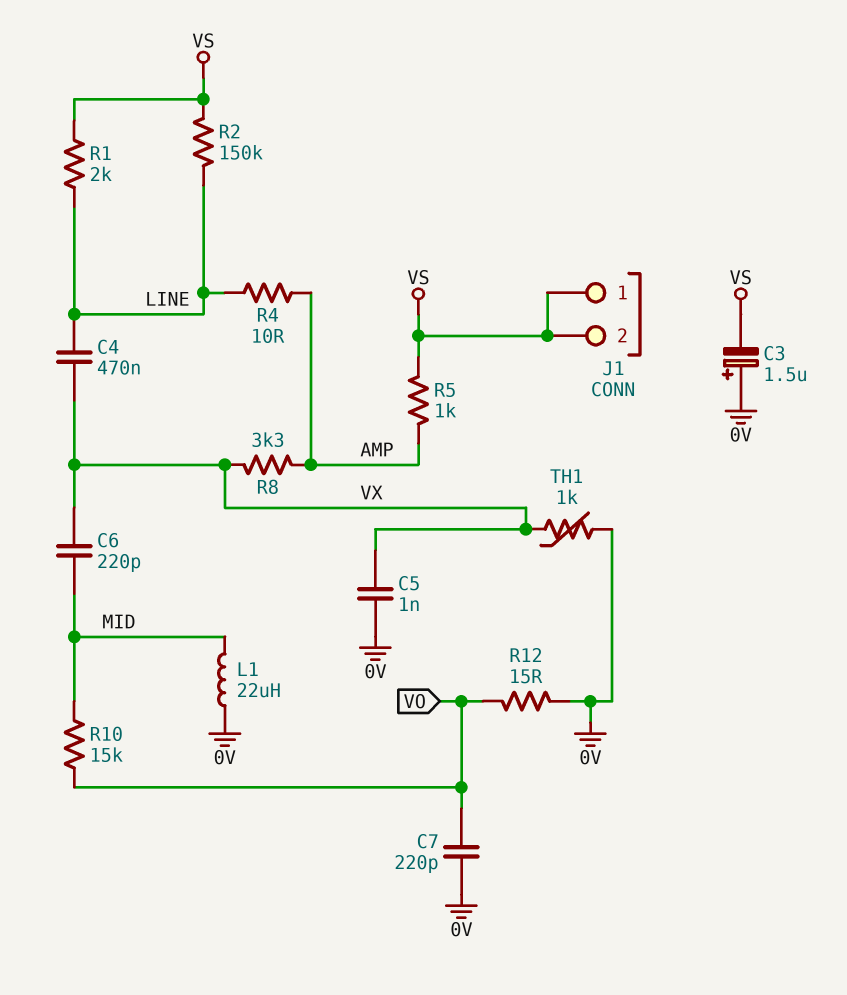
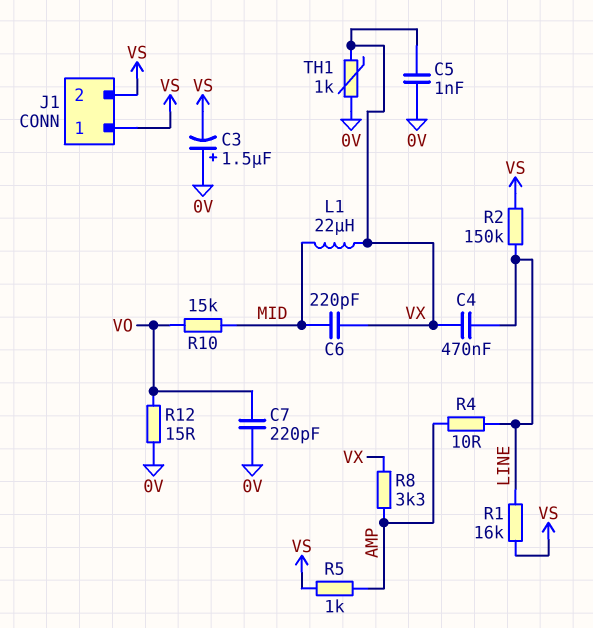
L1: 22uH (0V, MID) -> 22uH (MID, VX)
R1: 2k (LINE, VS) -> 16k (LINE, VS)

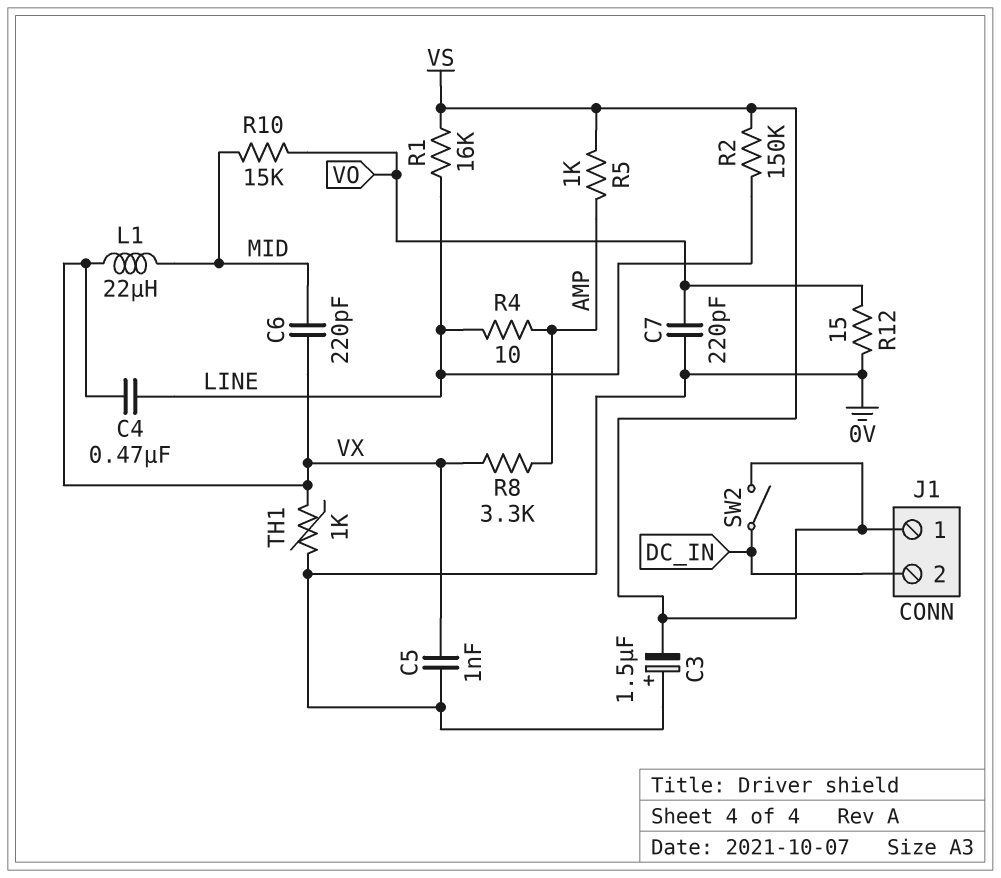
J1 pin 2: VS -> DC_IN
SW2: none -> switch (DC_IN, VS)

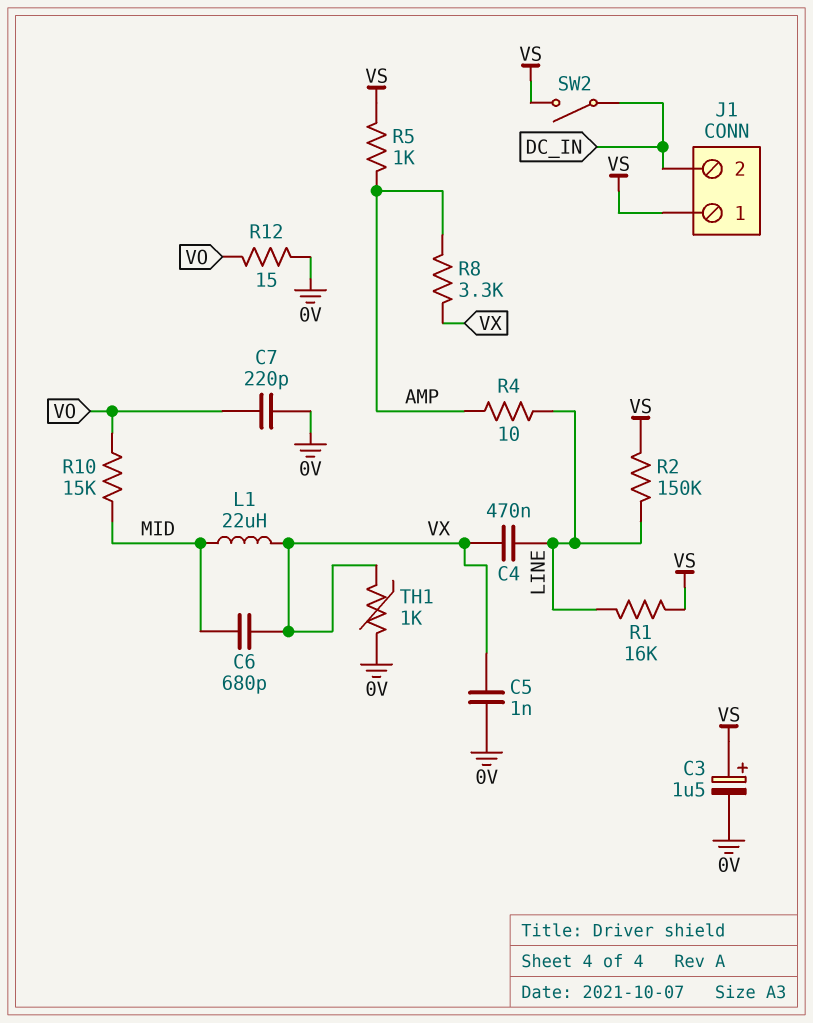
C3: 1.5uF (plus 0V, minus VS) -> 1.5uF (plus VS, minus 0V)
C6: 220pF (MID, VX) -> 680pF (MID, VX)

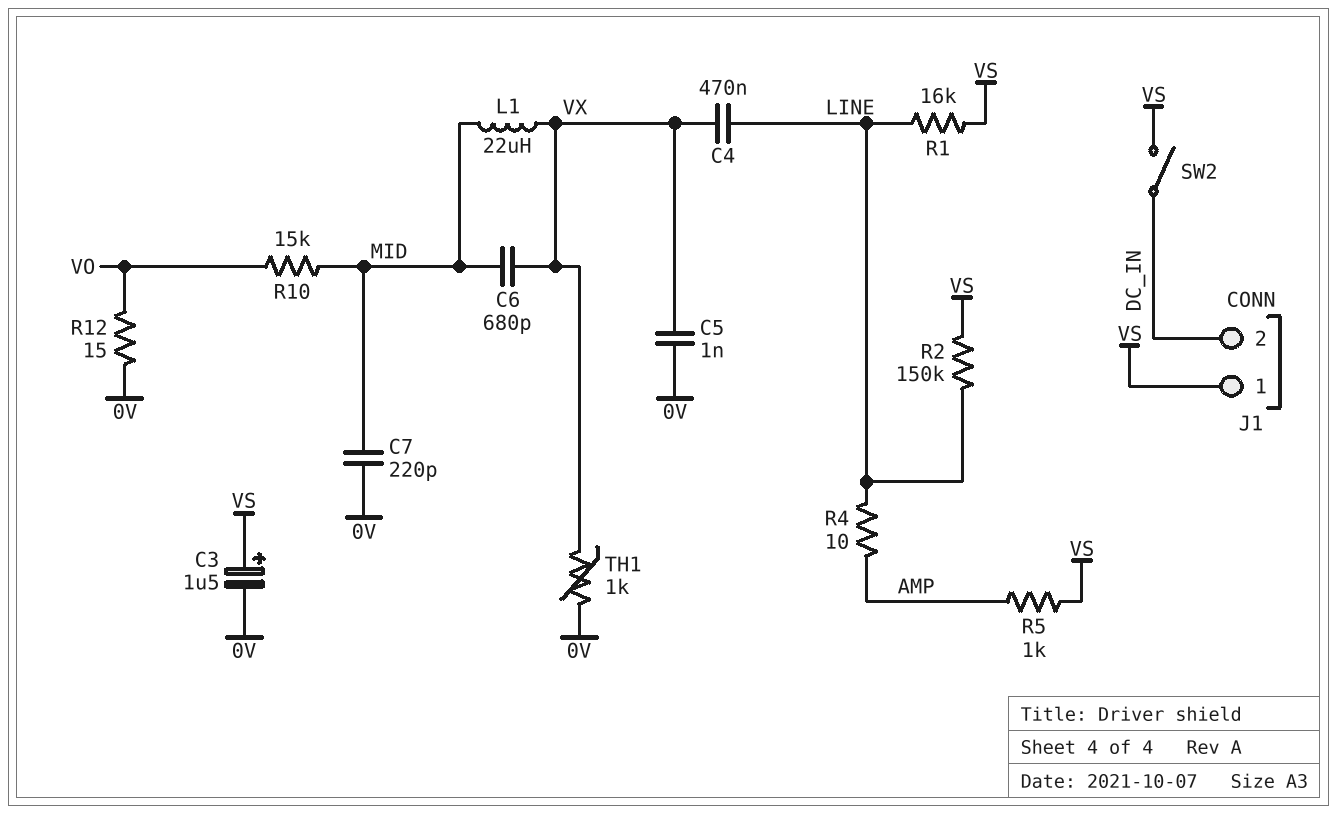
C7: 220pF (0V, VO) -> 220pF (0V, MID)
R8: 3.3k (AMP, VX) -> none

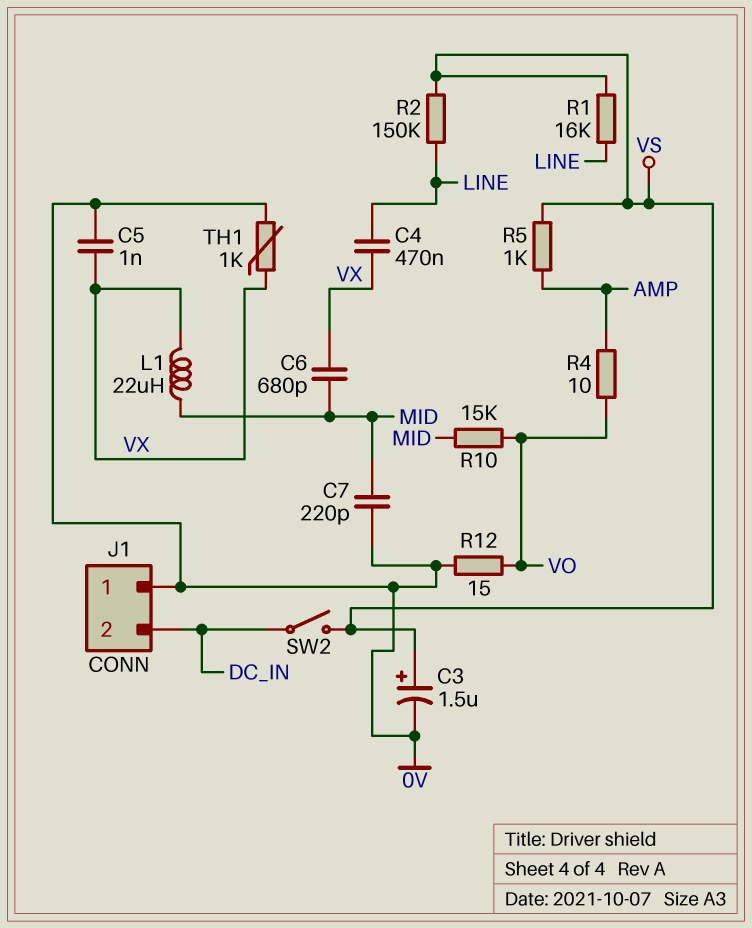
J1 pin 1: VS -> 0V
R4: 10 (AMP, LINE) -> 10 (AMP, VO)

